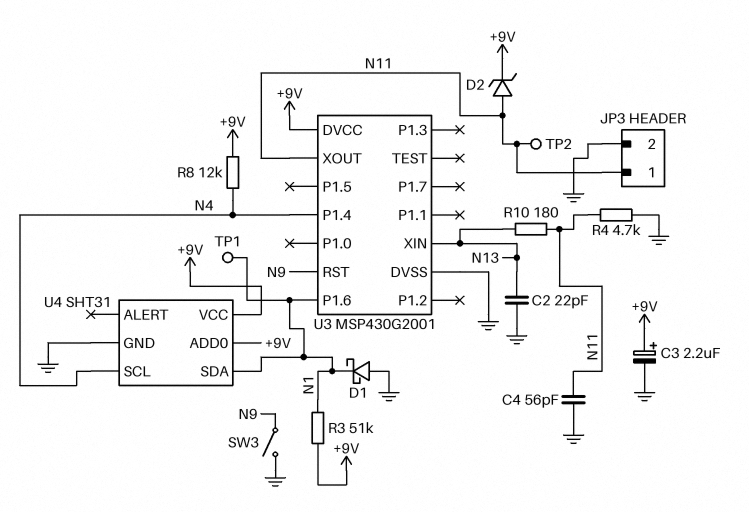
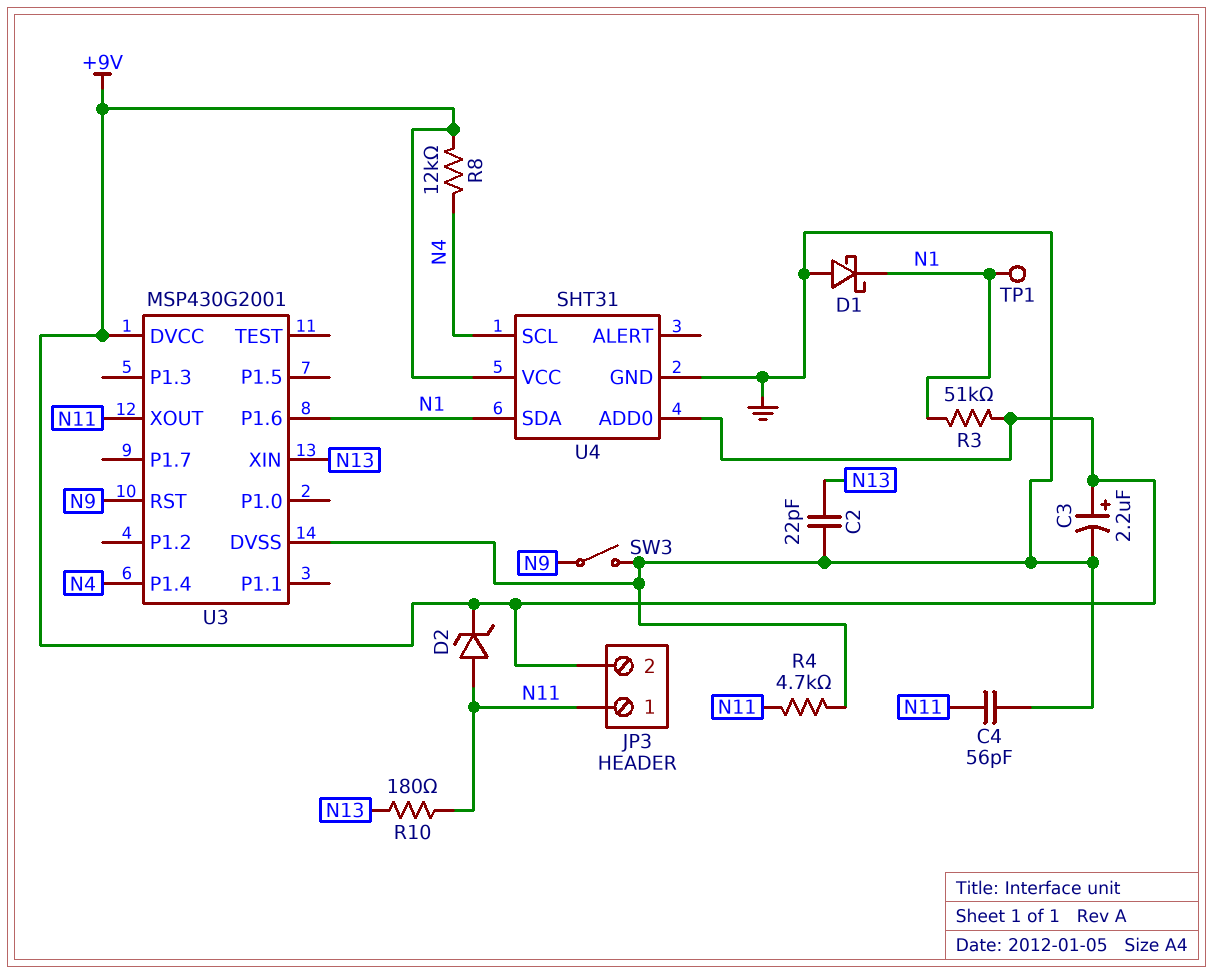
JP3 pin 2: GND -> +9V
TP2: test point (N11) -> none

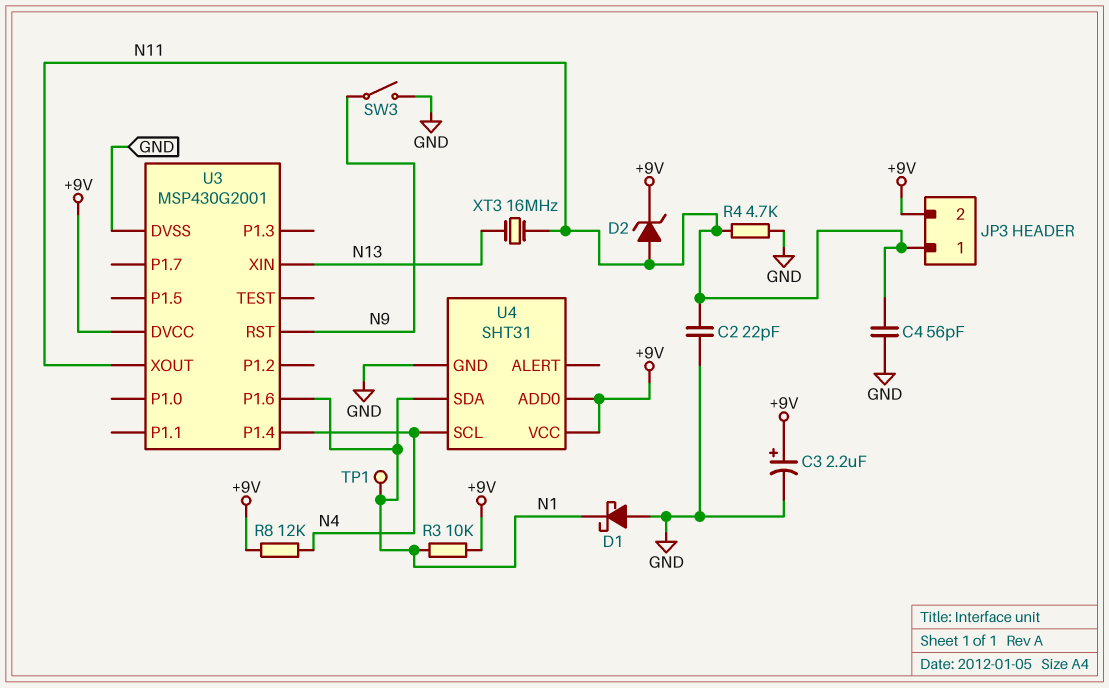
C2: 22pF (GND, N13) -> 22pF (GND, N11)
R3: 51k (+9V, N1) -> 10k (+9V, N1)
R10: 180 (N11, N13) -> none
XT3: none -> 16MHz (N11, N13)

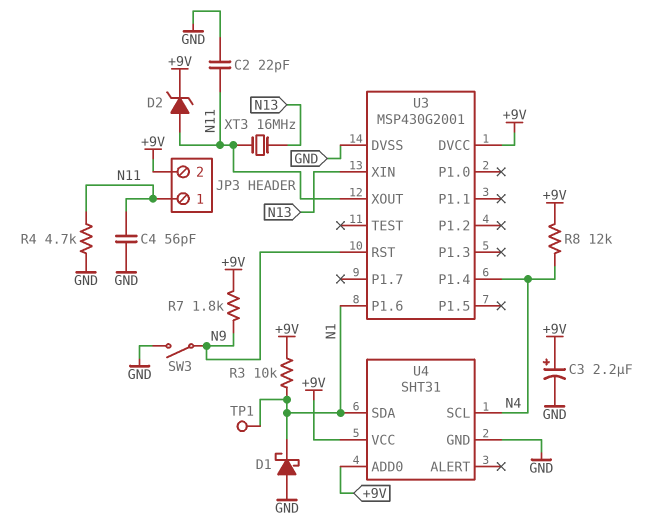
R7: none -> 1.8k (+9V, N9)

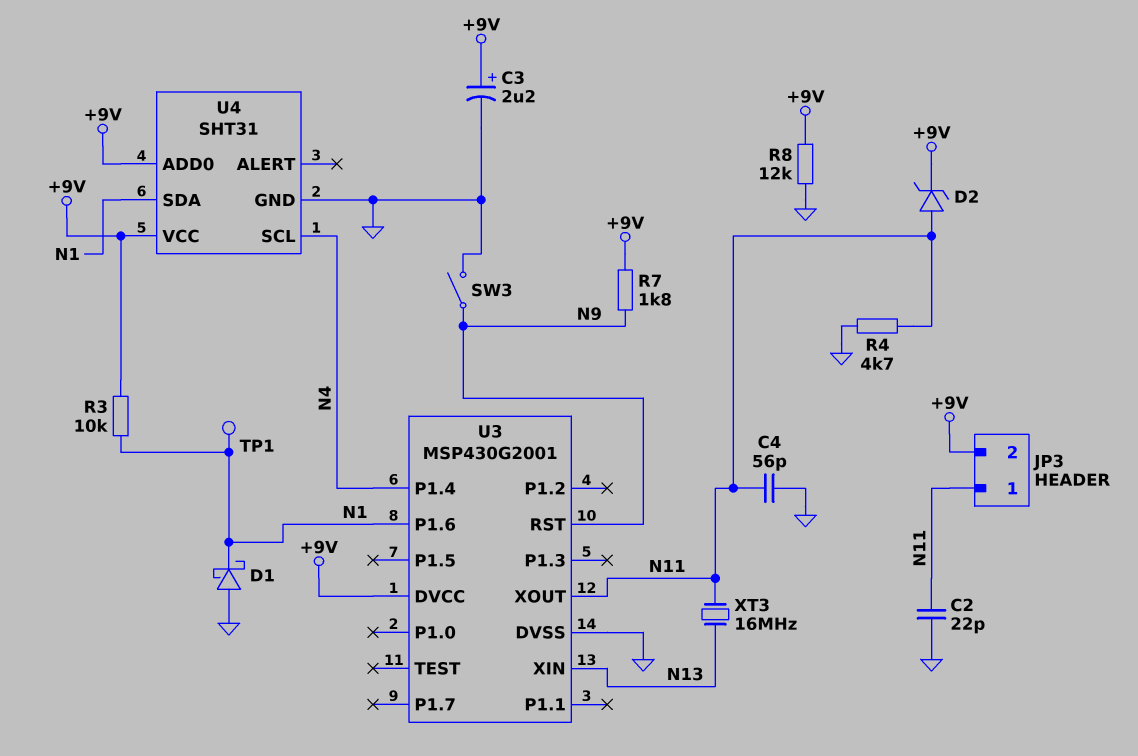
R8: 12k (+9V, N4) -> 12k (+9V, GND)

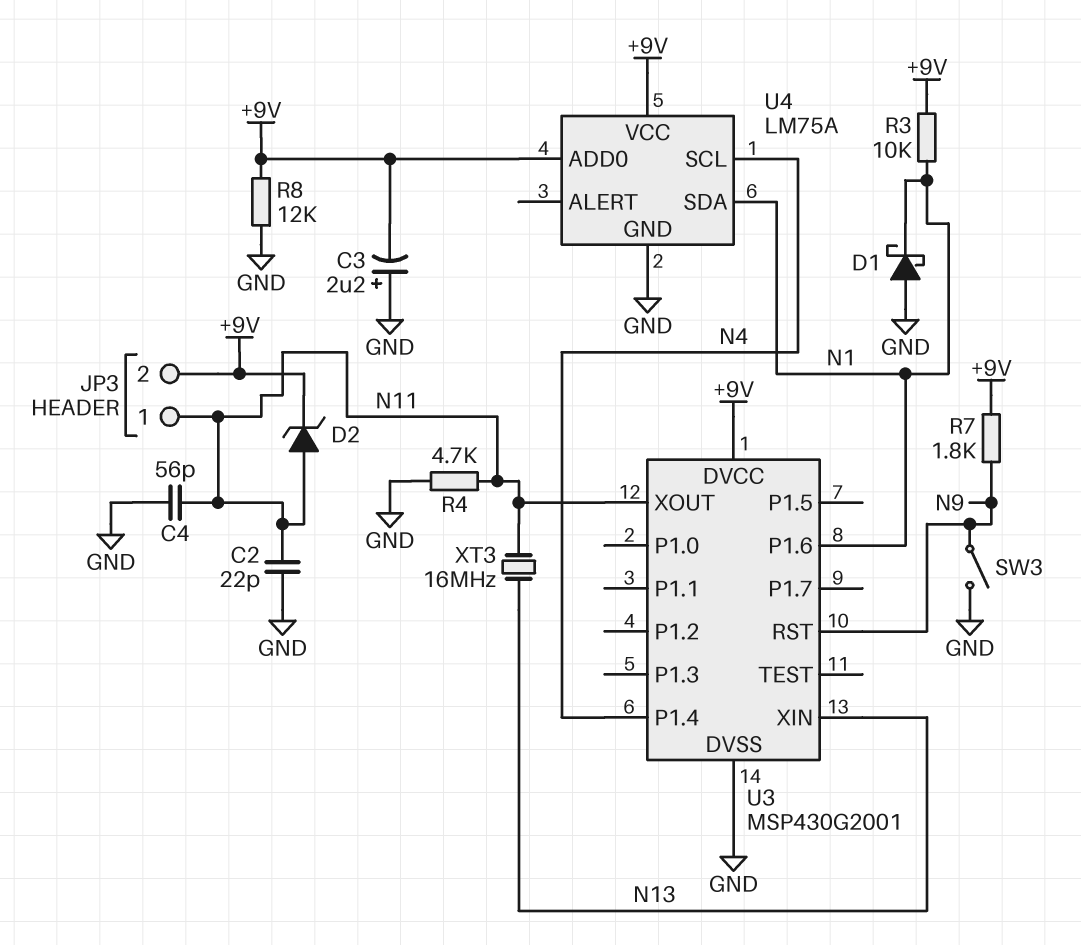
C3: 2.2uF (plus +9V, minus GND) -> 2.2uF (plus GND, minus +9V)
TP1: test point (N1) -> none
U4: SHT31 -> LM75A

